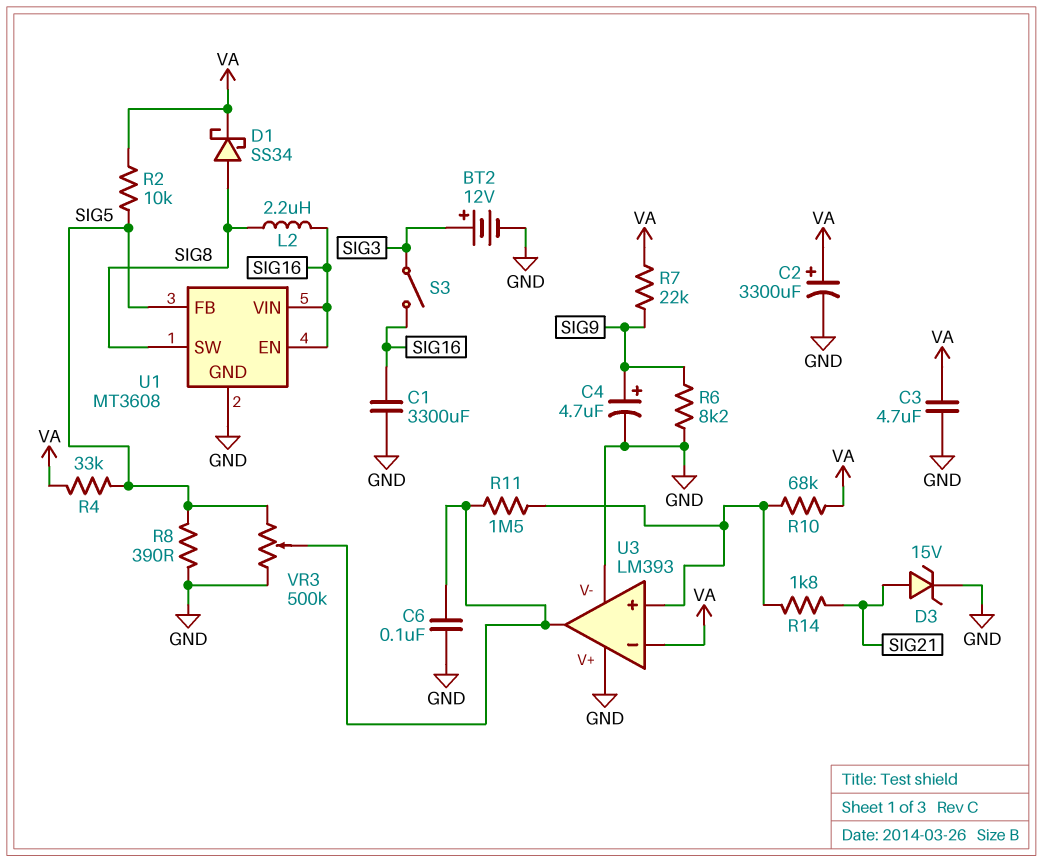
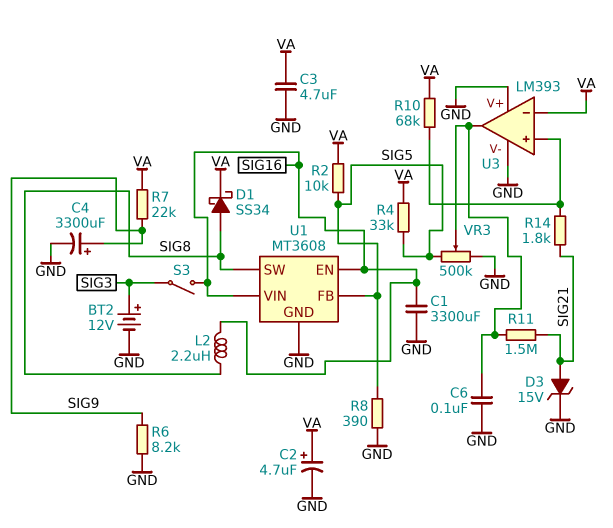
C2: 3300uF (plus VA, minus GND) -> 4.7uF (plus VA, minus GND)
C4: 4.7uF (plus SIG9, minus GND) -> 3300uF (plus SIG9, minus GND)
R11: 1.5M (U3/in+, U3/out) -> 1.5M (SIG21, U3/out)

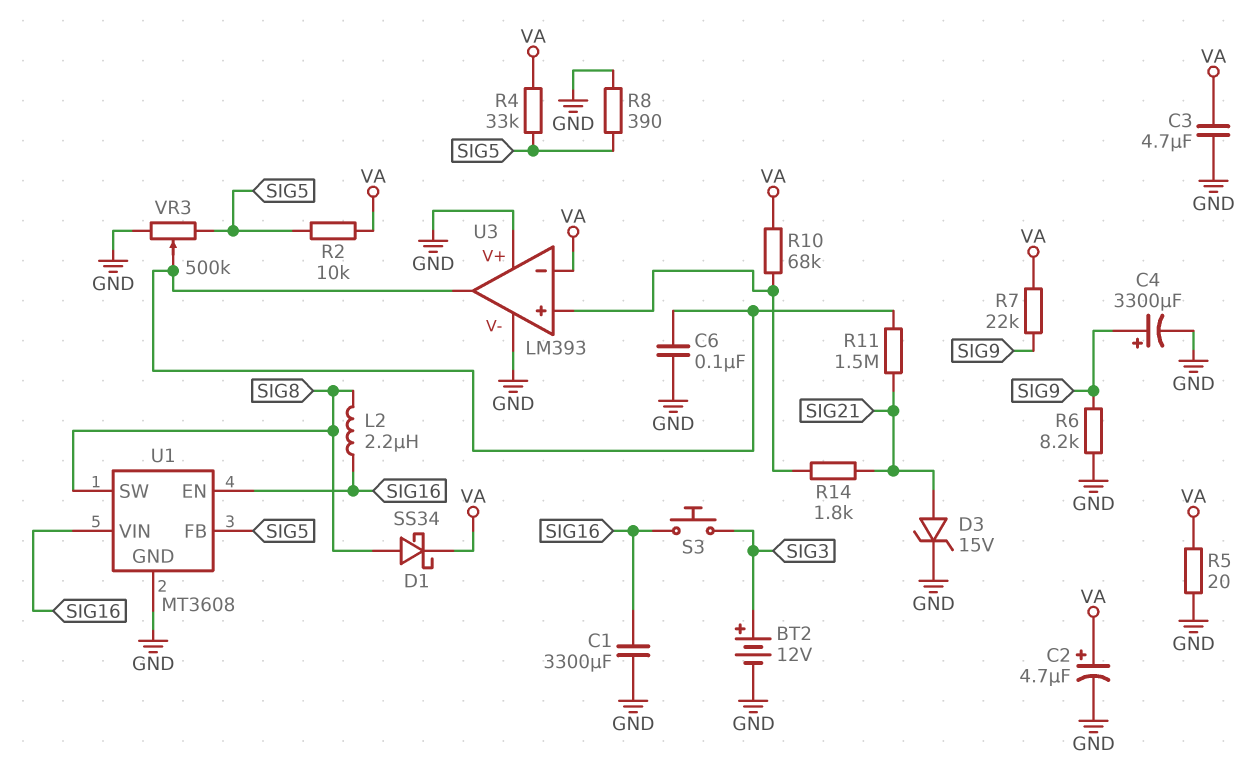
R5: none -> 20 (GND, VA)
S3: switch (SIG3, SIG16) -> button (SIG3, SIG16)

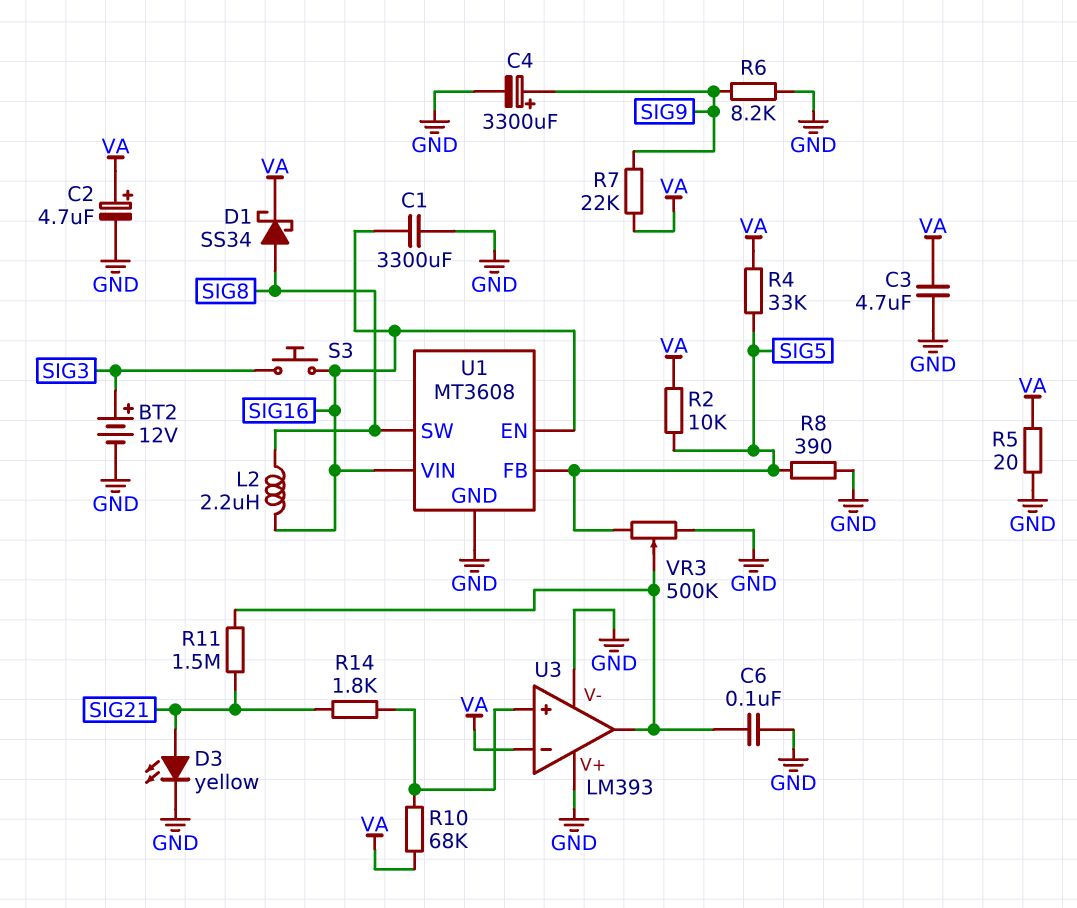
D3: zener 15V (A SIG21, K GND) -> LED yellow (A SIG21, K GND)

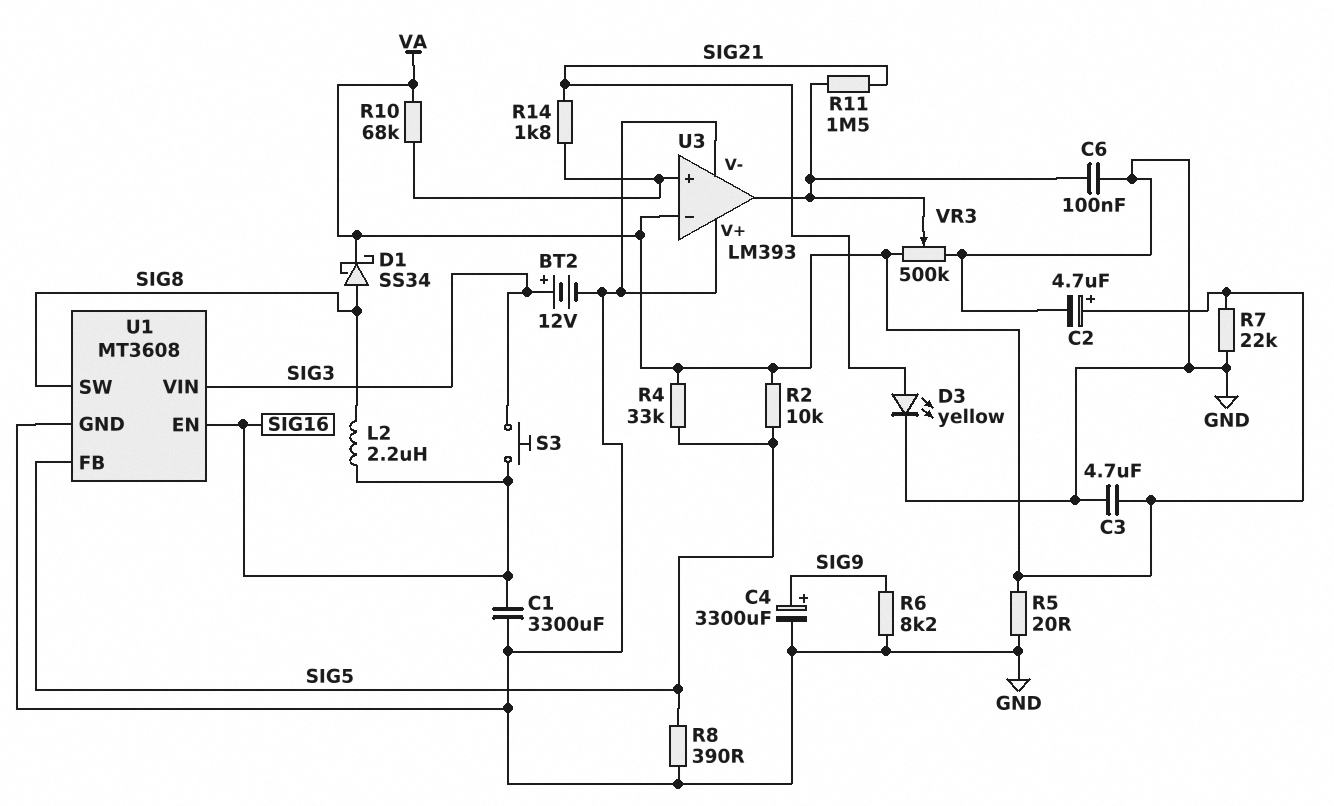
R7: 22k (SIG9, VA) -> 22k (GND, VA)
U1 pin VIN: SIG16 -> SIG3
VR3: 500k (GND, SIG5, wiper U3/out) -> 500k (GND, VA, wiper U3/out)

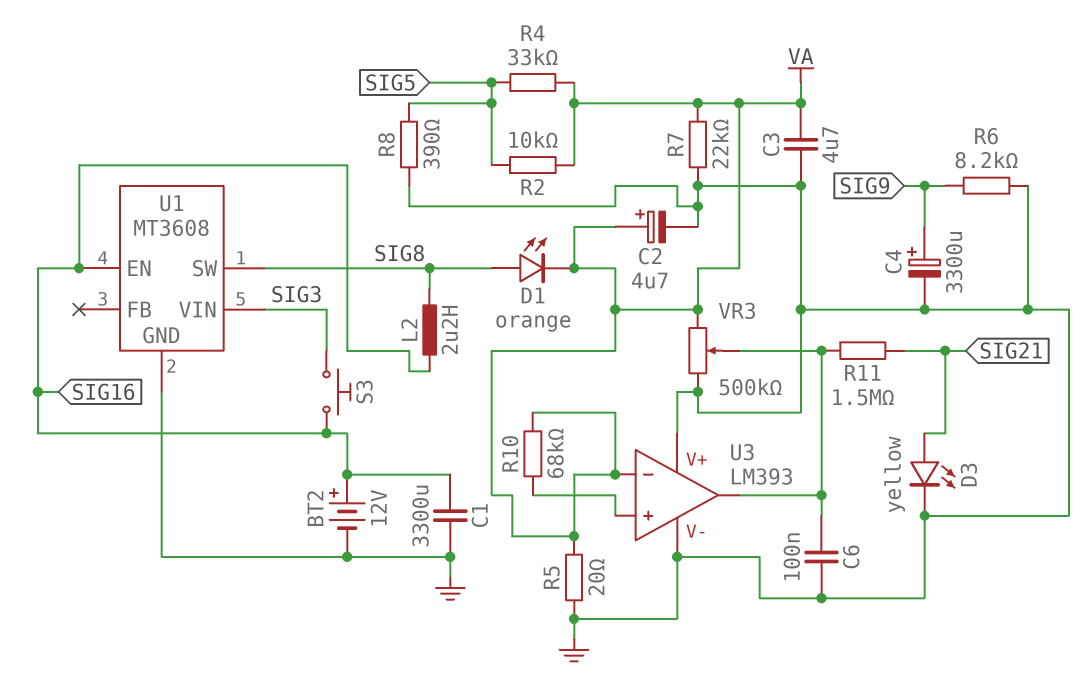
BT2: 12V (plus SIG3, minus GND) -> 12V (plus SIG16, minus GND)
D1: schottky SS34 (A SIG8, K VA) -> LED orange (A SIG8, K VA)
R14: 1.8k (SIG21, U3/in+) -> none
U1 pin FB: SIG5 -> none

